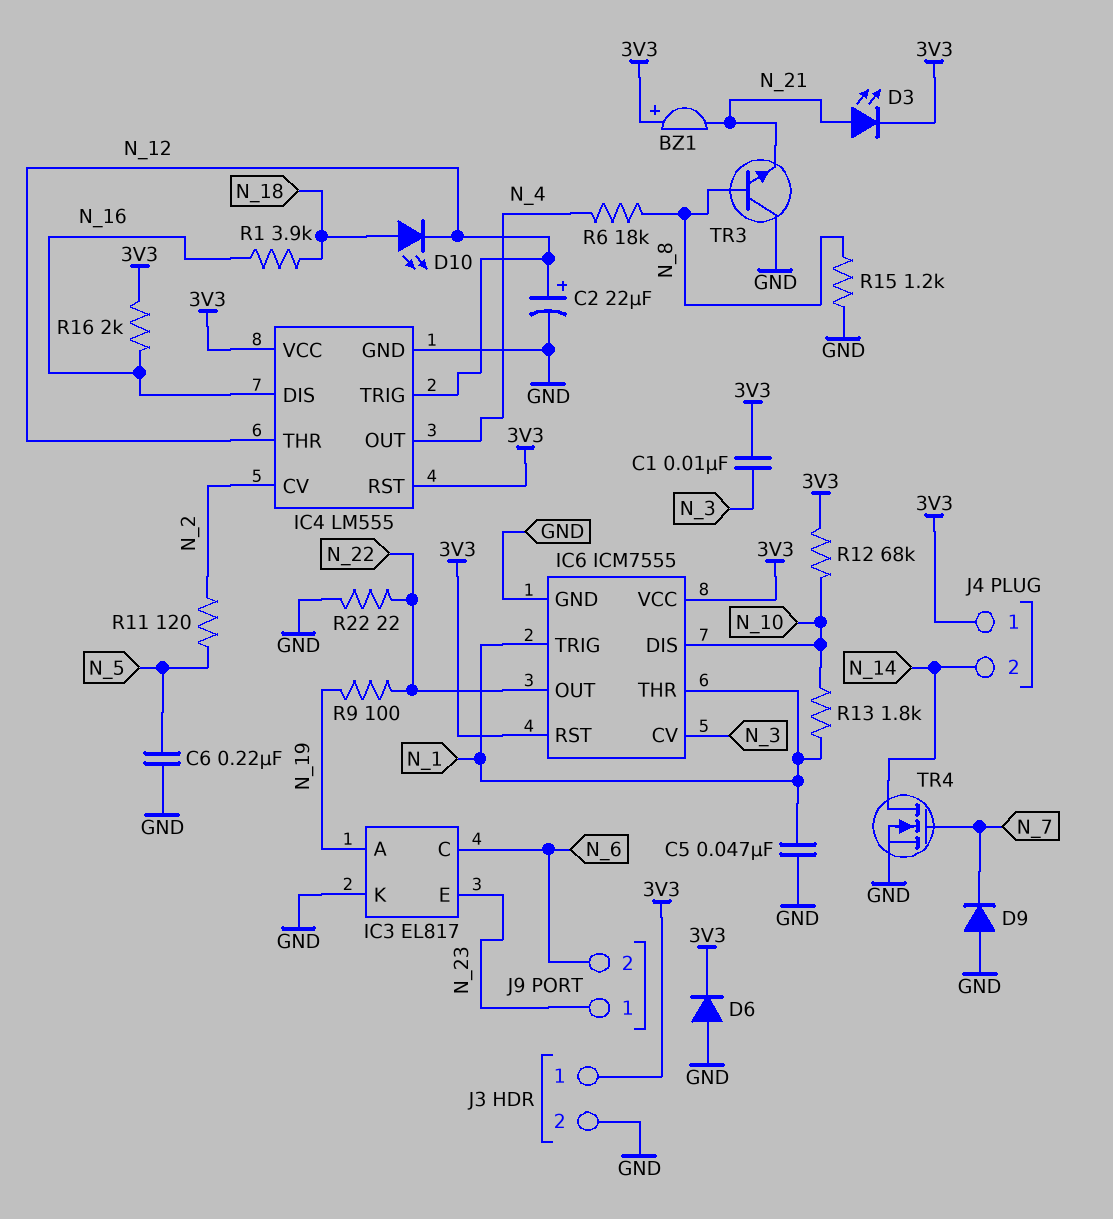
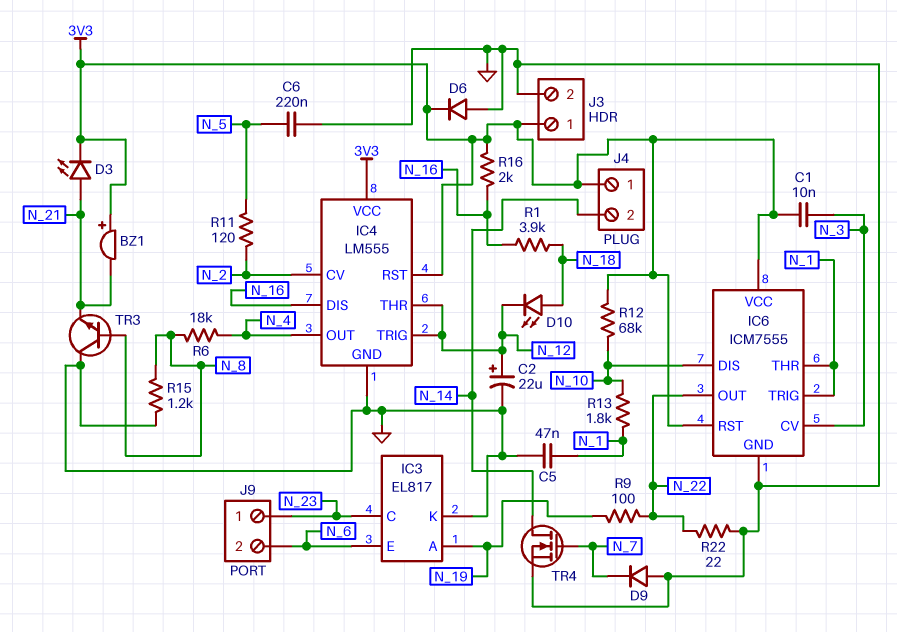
IC3 pin C: N_6 -> N_23
IC3 pin E: N_23 -> N_6

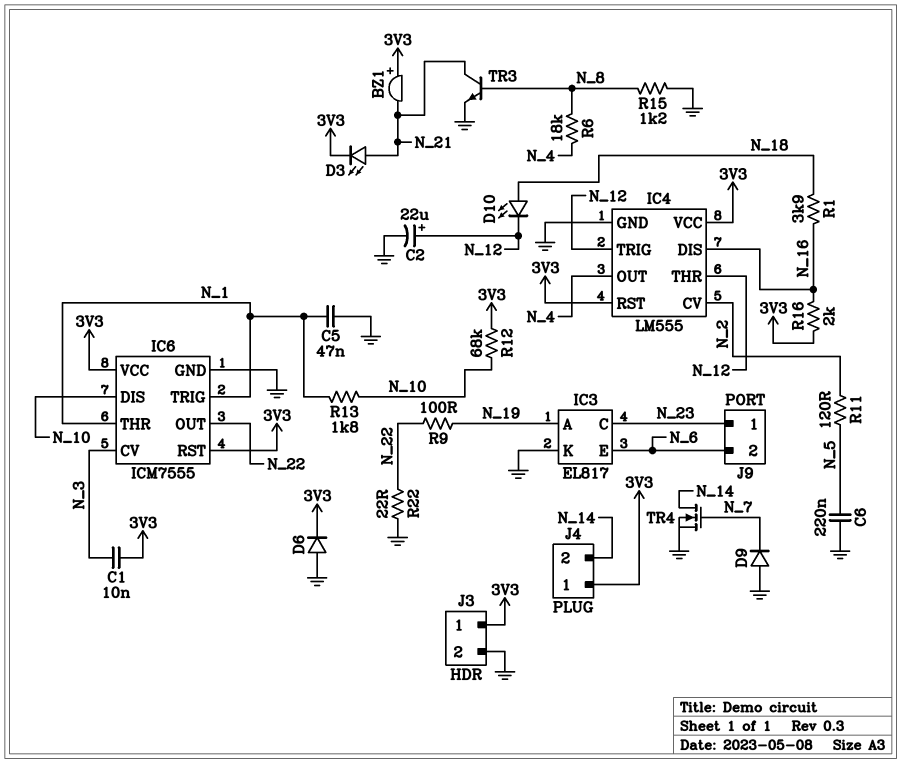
TR3: NPN (B N_8, C GND, E N_21) -> NPN (B N_8, C N_21, E GND)

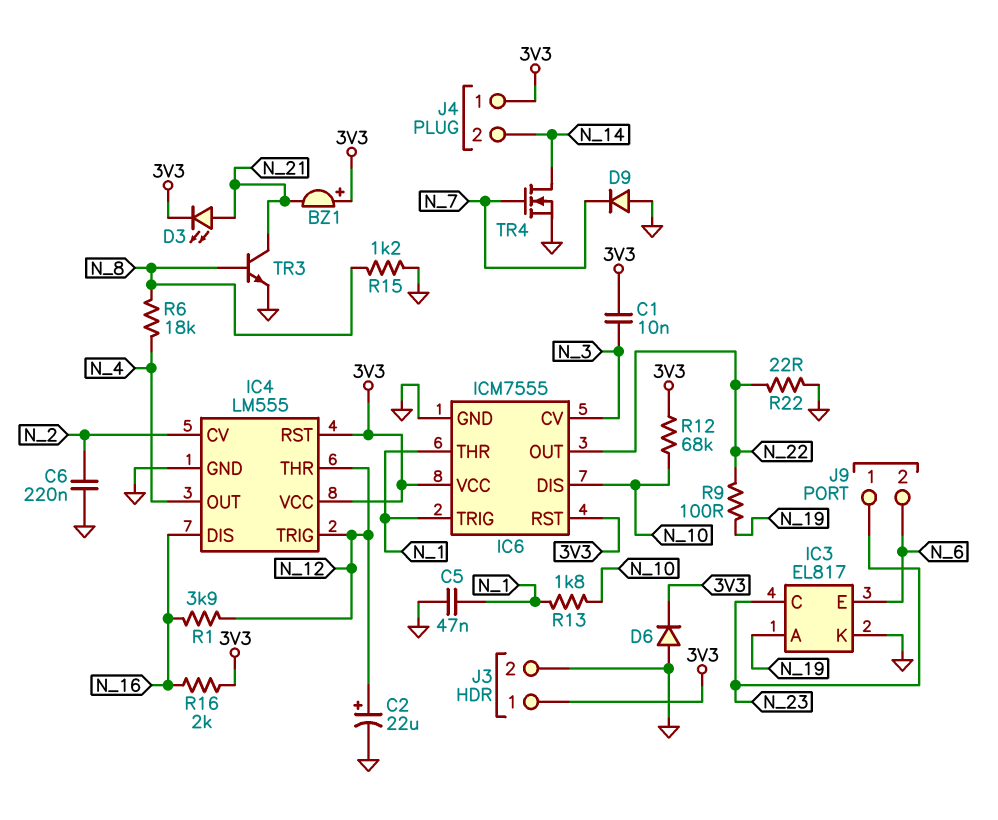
C6: 220nF (GND, N_5) -> 220nF (GND, N_2)
D10: LED (A N_18, K N_12) -> none
R1: 3.9k (N_16, N_18) -> 3.9k (N_12, N_16)
R11: 120 (N_2, N_5) -> none

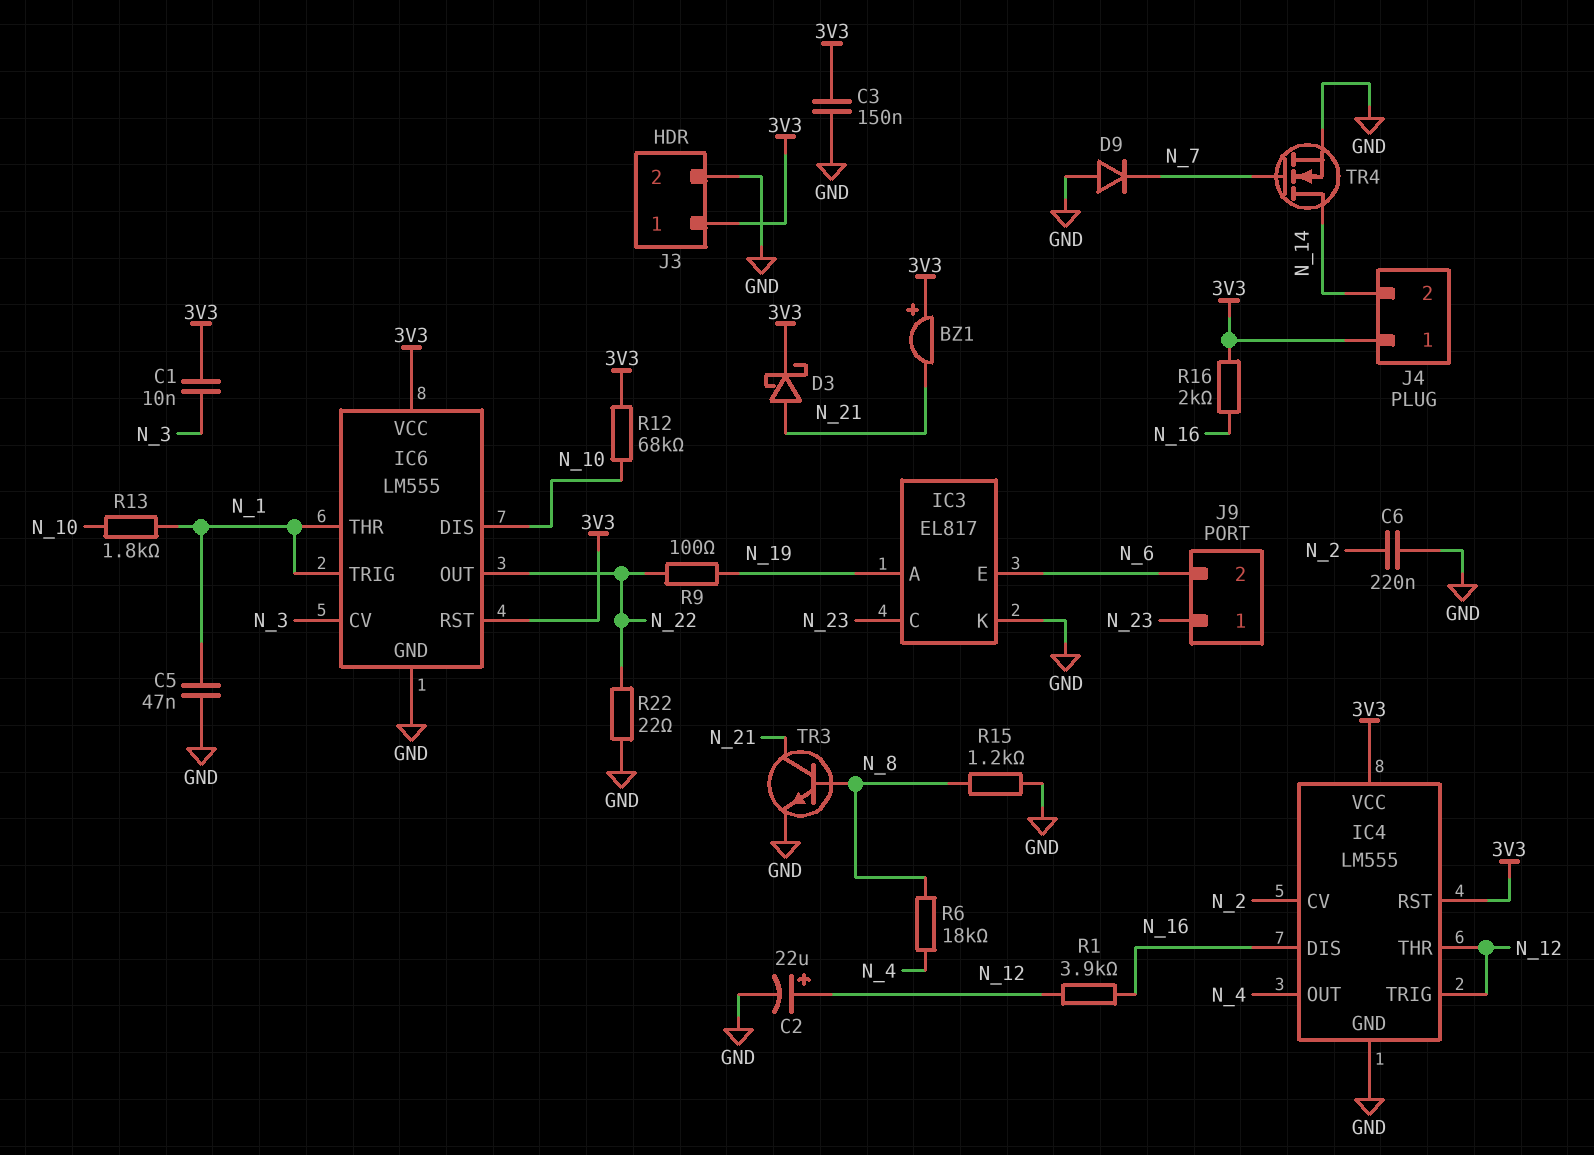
C3: none -> 150nF (3V3, GND)
D3: LED (A N_21, K 3V3) -> schottky (A N_21, K 3V3)
D6: diode (A GND, K 3V3) -> none
IC6: ICM7555 -> LM555

